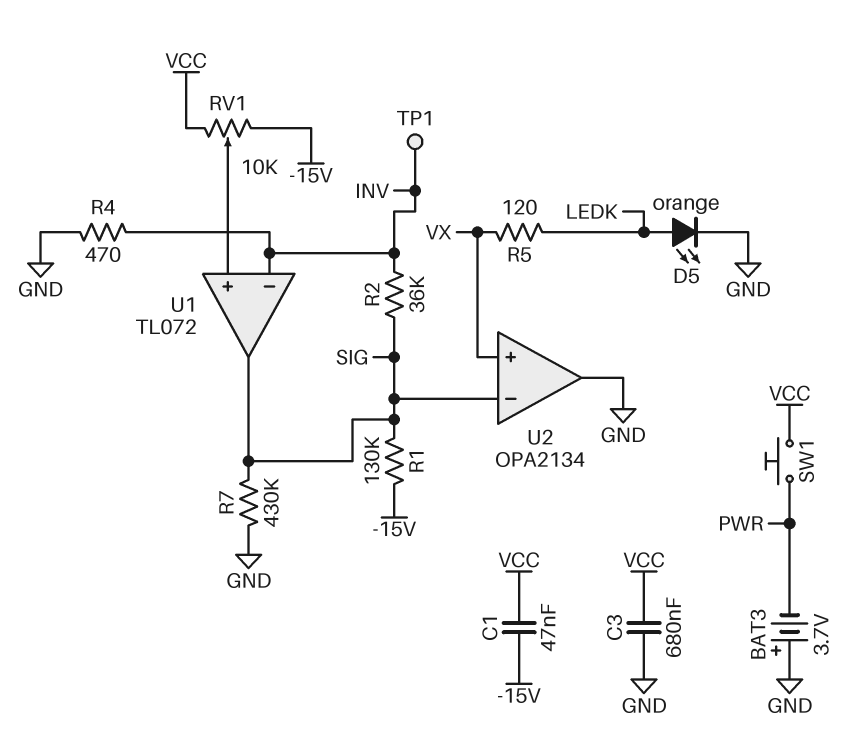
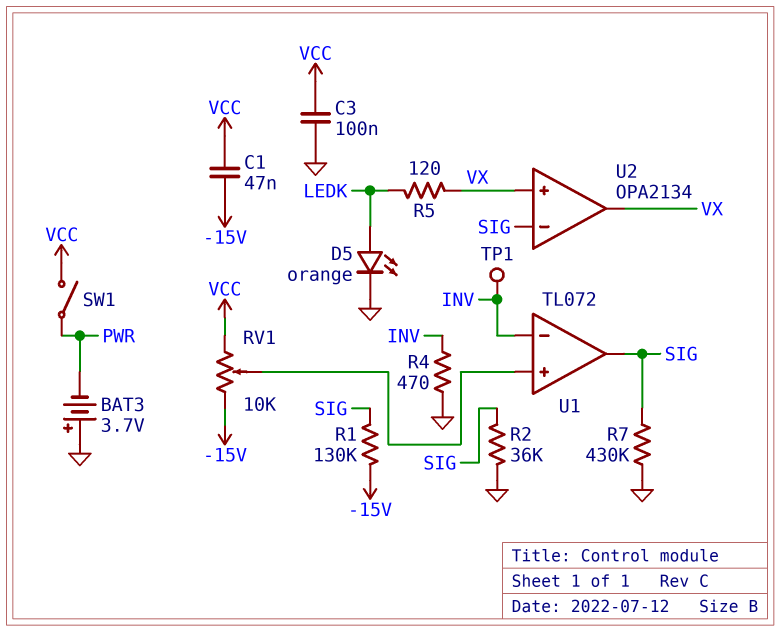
C3: 680nF (GND, VCC) -> 100nF (GND, VCC)
R2: 36k (INV, SIG) -> 36k (GND, SIG)
SW1: button (PWR, VCC) -> switch (PWR, VCC)
U2 pin out: GND -> VX

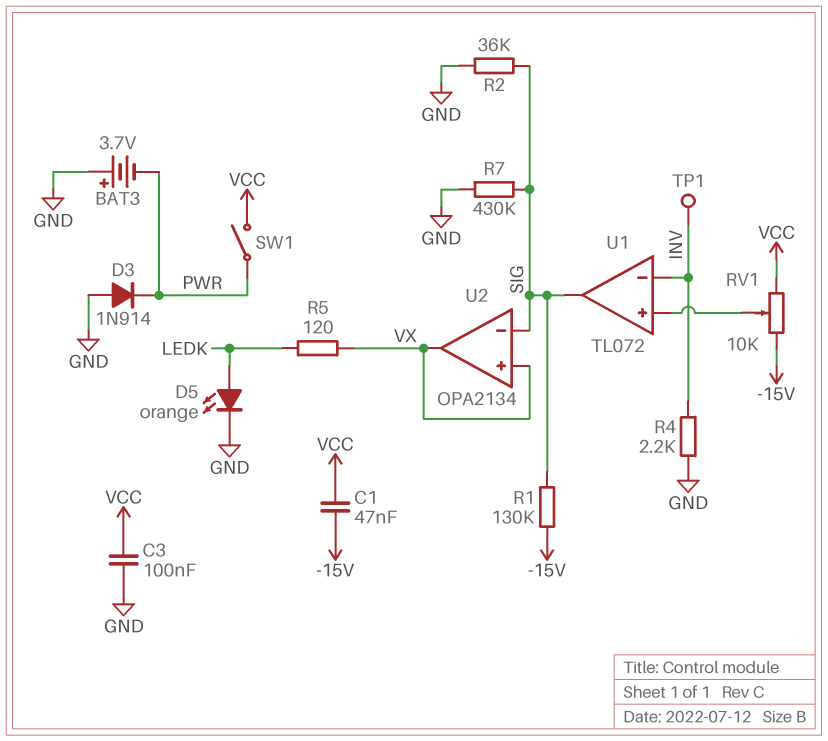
D3: none -> diode 1N914 (A GND, K PWR)
R4: 470 (GND, INV) -> 2.2k (GND, INV)

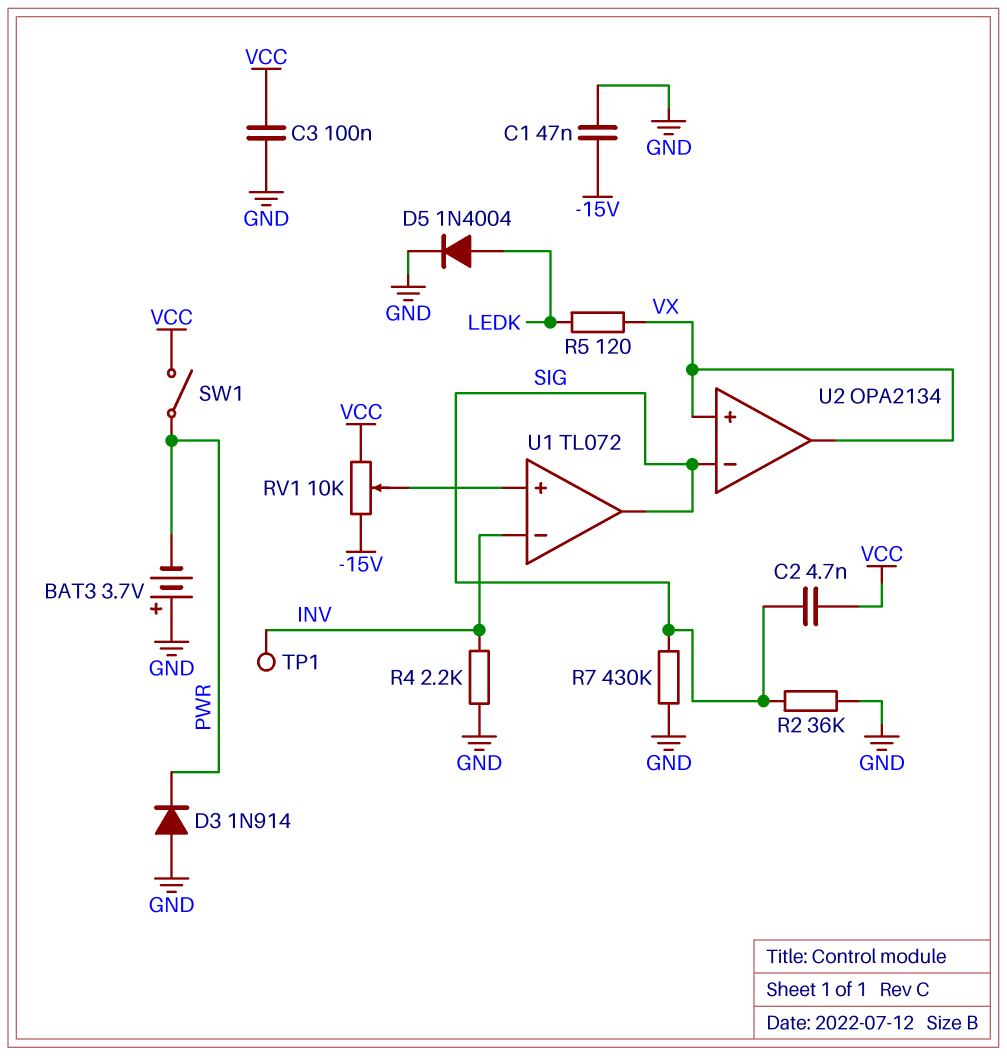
C1: 47nF (-15V, VCC) -> 47nF (-15V, GND)
C2: none -> 4.7nF (SIG, VCC)
D5: LED orange (A LEDK, K GND) -> diode 1N4004 (A LEDK, K GND)
R1: 130k (-15V, SIG) -> none

